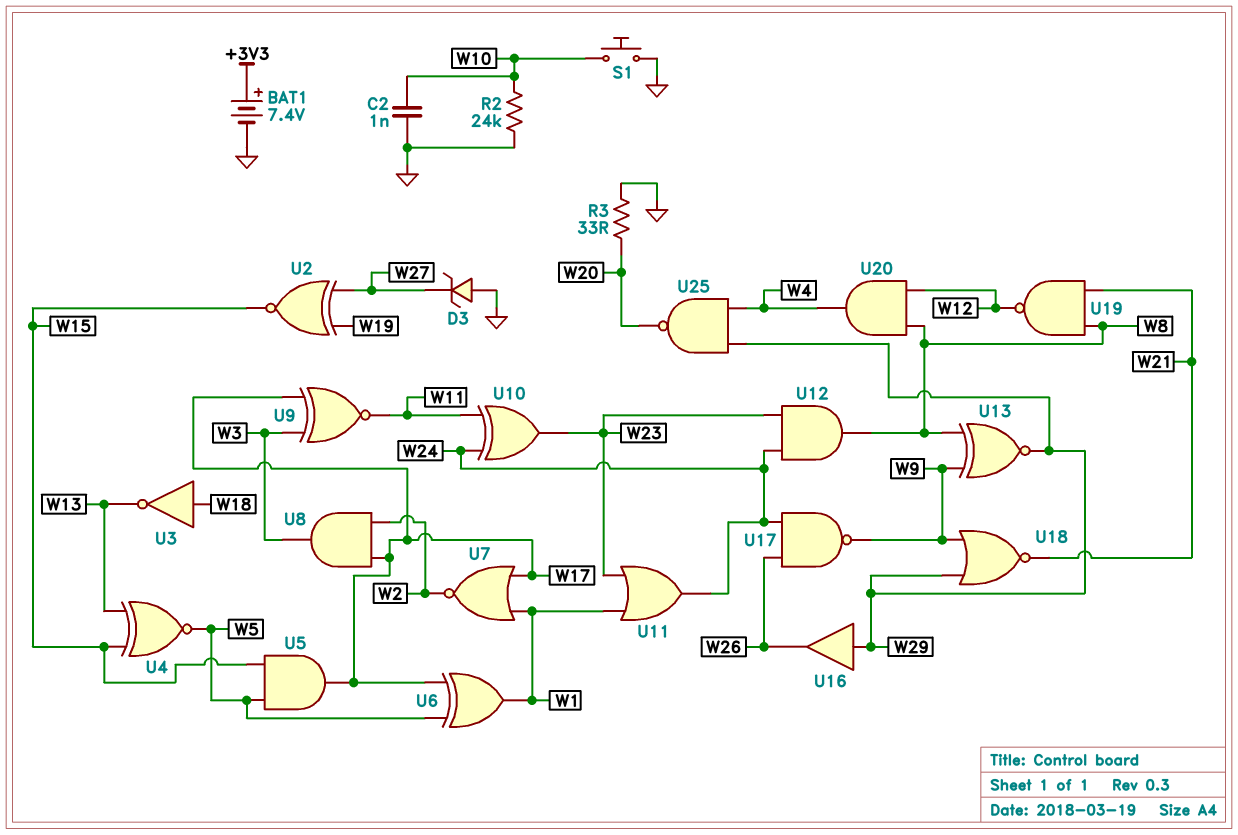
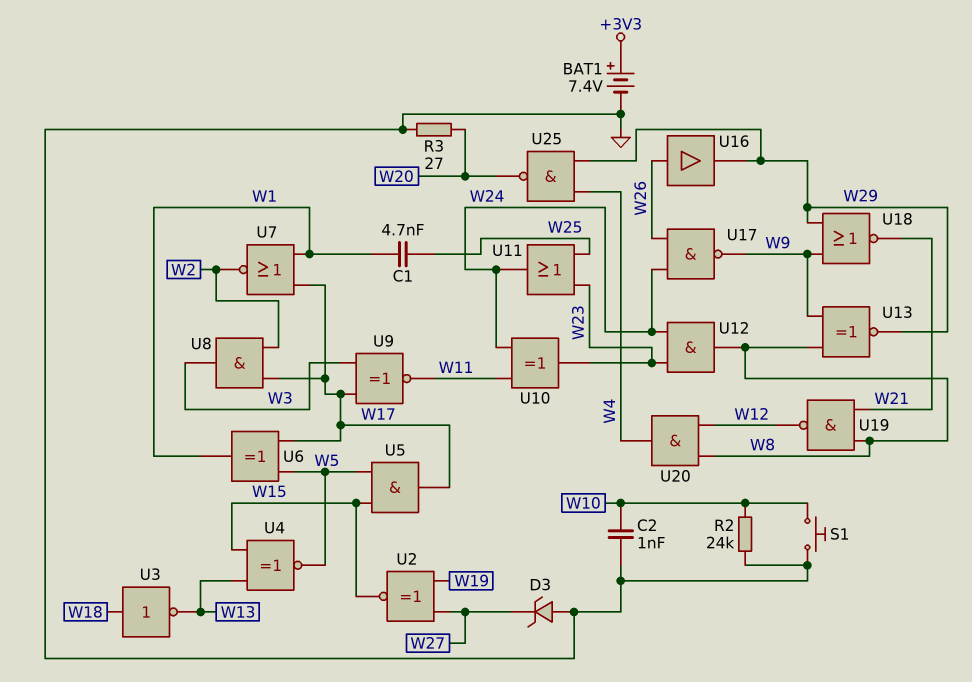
C1: none -> 4.7nF (W1, W25)
R3: 33 (GND, W20) -> 27 (GND, W20)
U11: OR (in W1, in W23, out W24) -> OR (in W23, in W25, out W24)
U16: buffer (in W29, out W26) -> buffer (in W26, out W29)

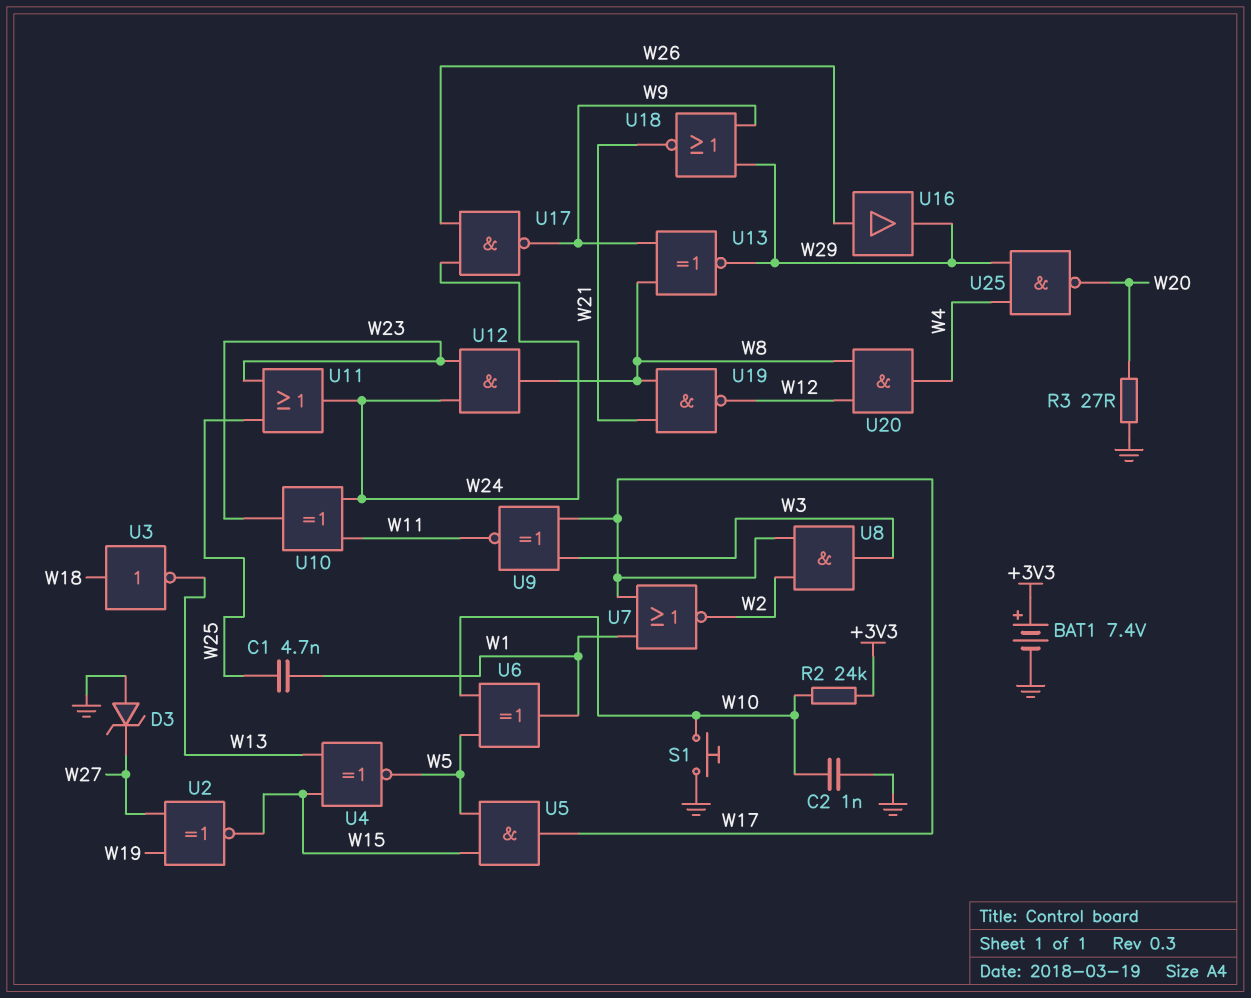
R2: 24k (GND, W10) -> 24k (+3V3, W10)
U6: XOR (in W5, in W17, out W1) -> XOR (in W5, in W10, out W1)

